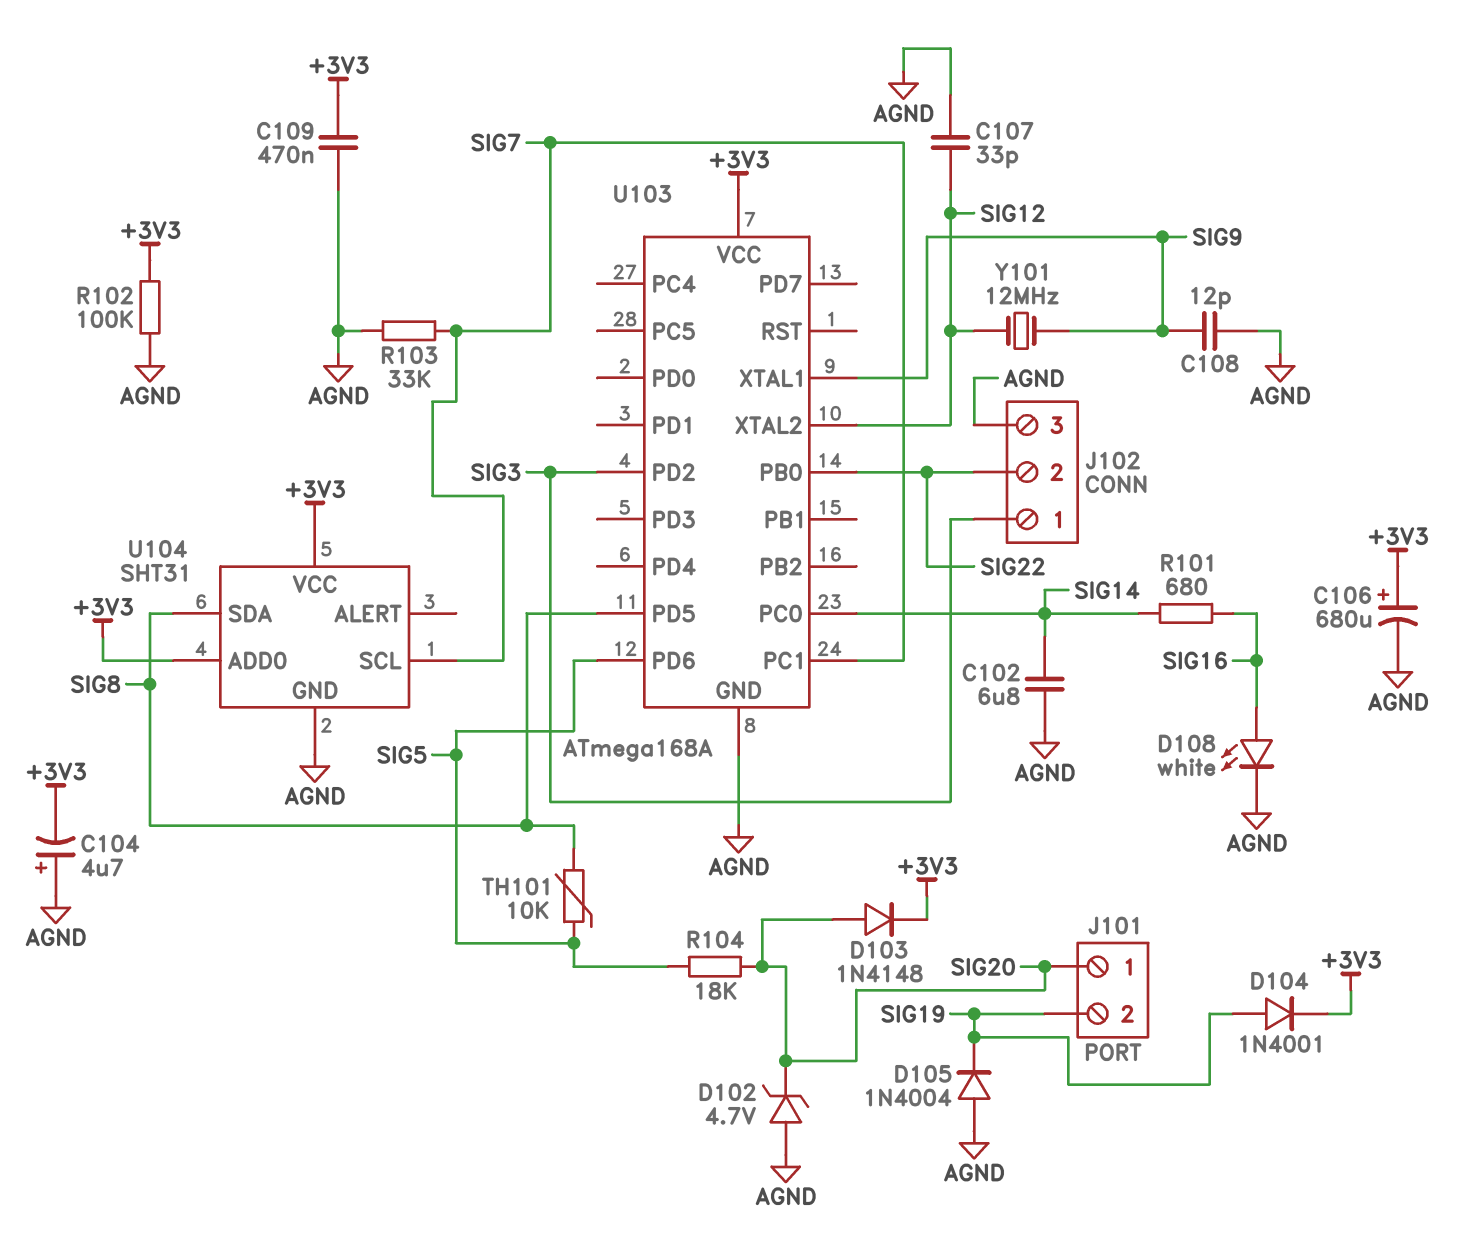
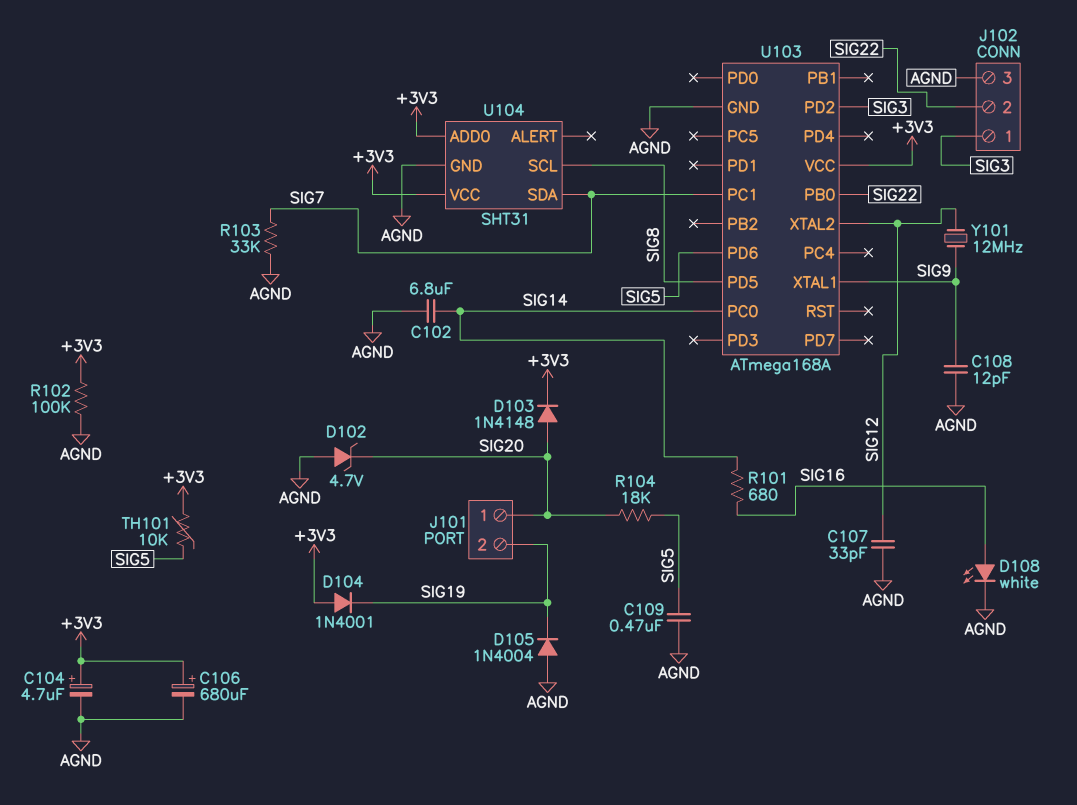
C104: 4.7uF (plus AGND, minus +3V3) -> 4.7uF (plus +3V3, minus AGND)
C109: 470nF (+3V3, AGND) -> 470nF (AGND, SIG5)
D104: diode 1N4001 (A SIG19, K +3V3) -> diode 1N4001 (A +3V3, K SIG19)
TH101: 10k (SIG5, SIG8) -> 10k (+3V3, SIG5)
U104 pin SCL: SIG7 -> SIG8
U104 pin SDA: SIG8 -> SIG7

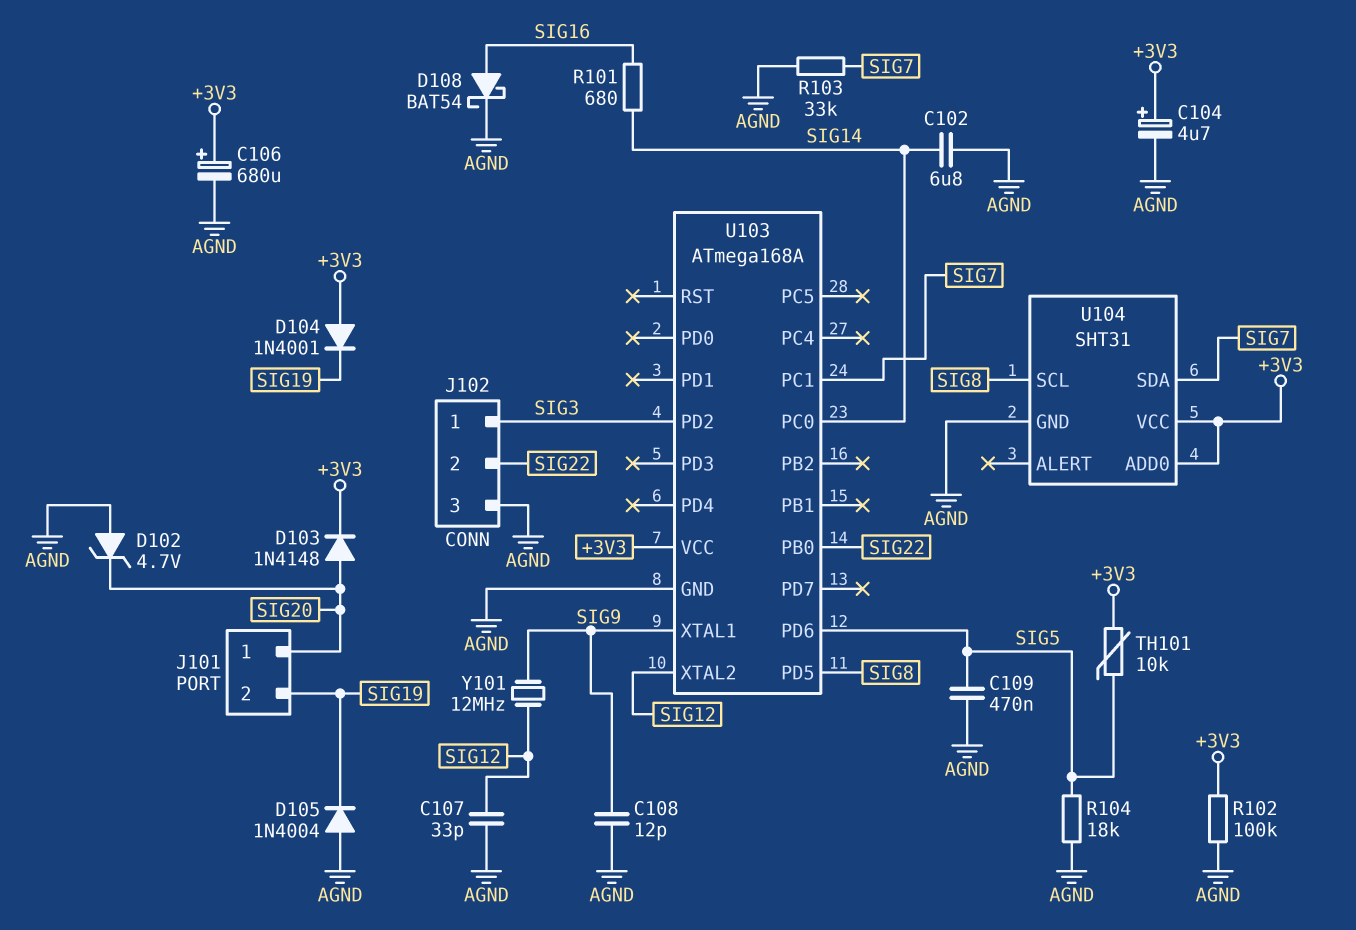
D108: LED white (A SIG16, K AGND) -> schottky BAT54 (A SIG16, K AGND)
R104: 18k (SIG5, SIG20) -> 18k (AGND, SIG5)

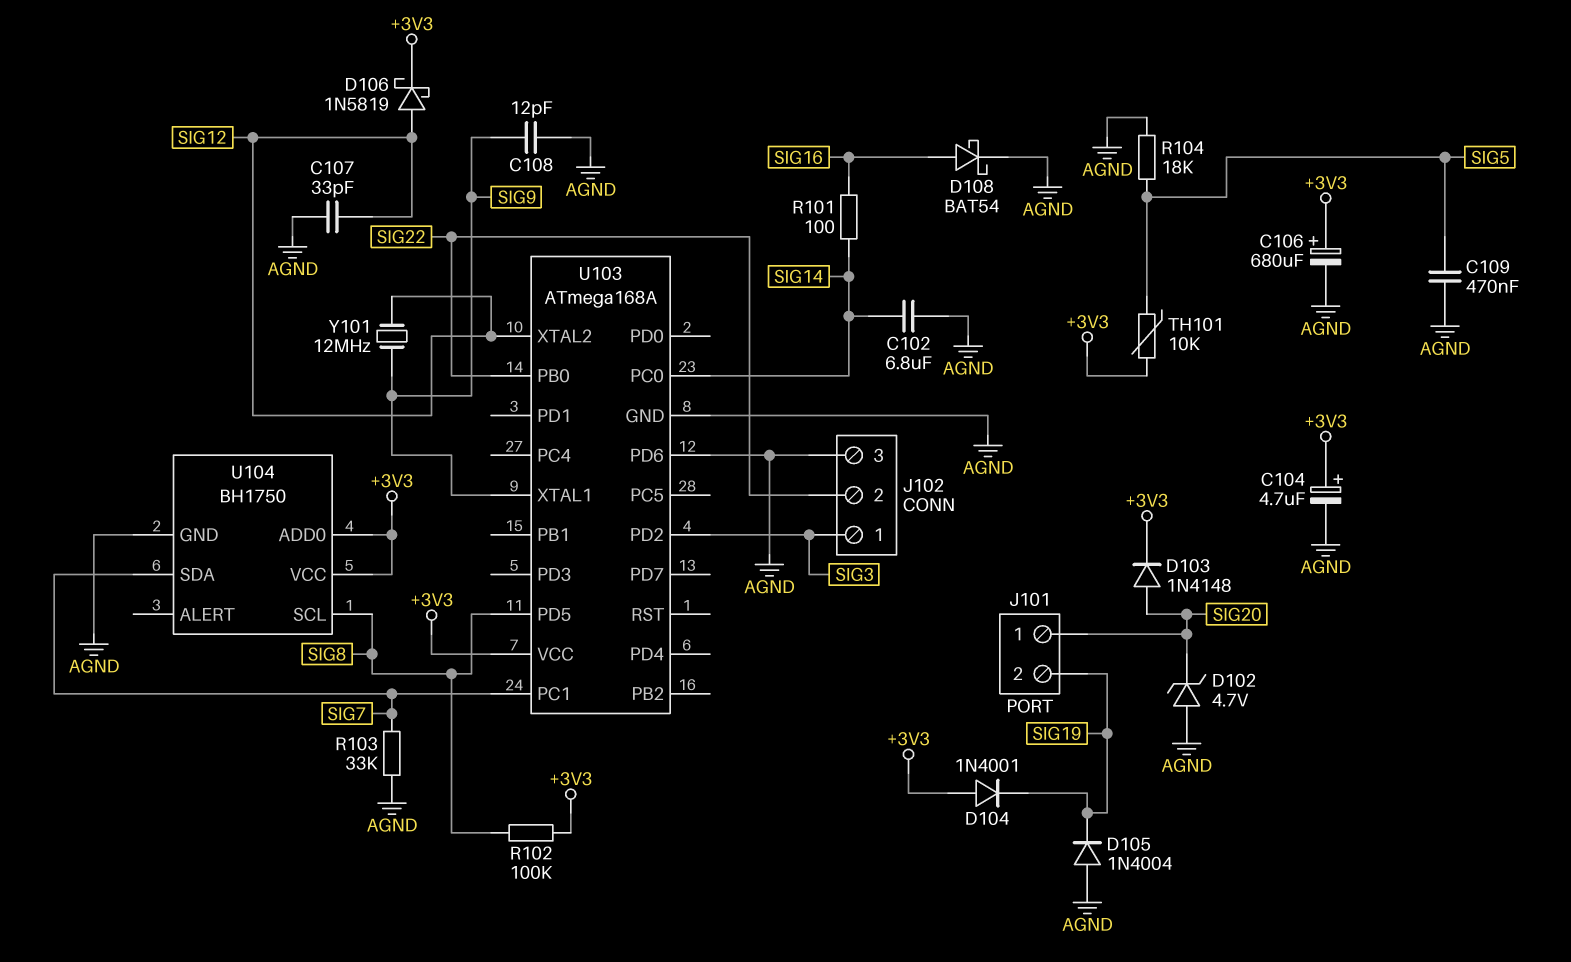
D106: none -> schottky 1N5819 (A SIG12, K +3V3)
R101: 680 (SIG14, SIG16) -> 100 (SIG14, SIG16)
R102: 100k (+3V3, AGND) -> 100k (+3V3, SIG8)
U103 pin PD6: SIG5 -> AGND
U104: SHT31 -> BH1750

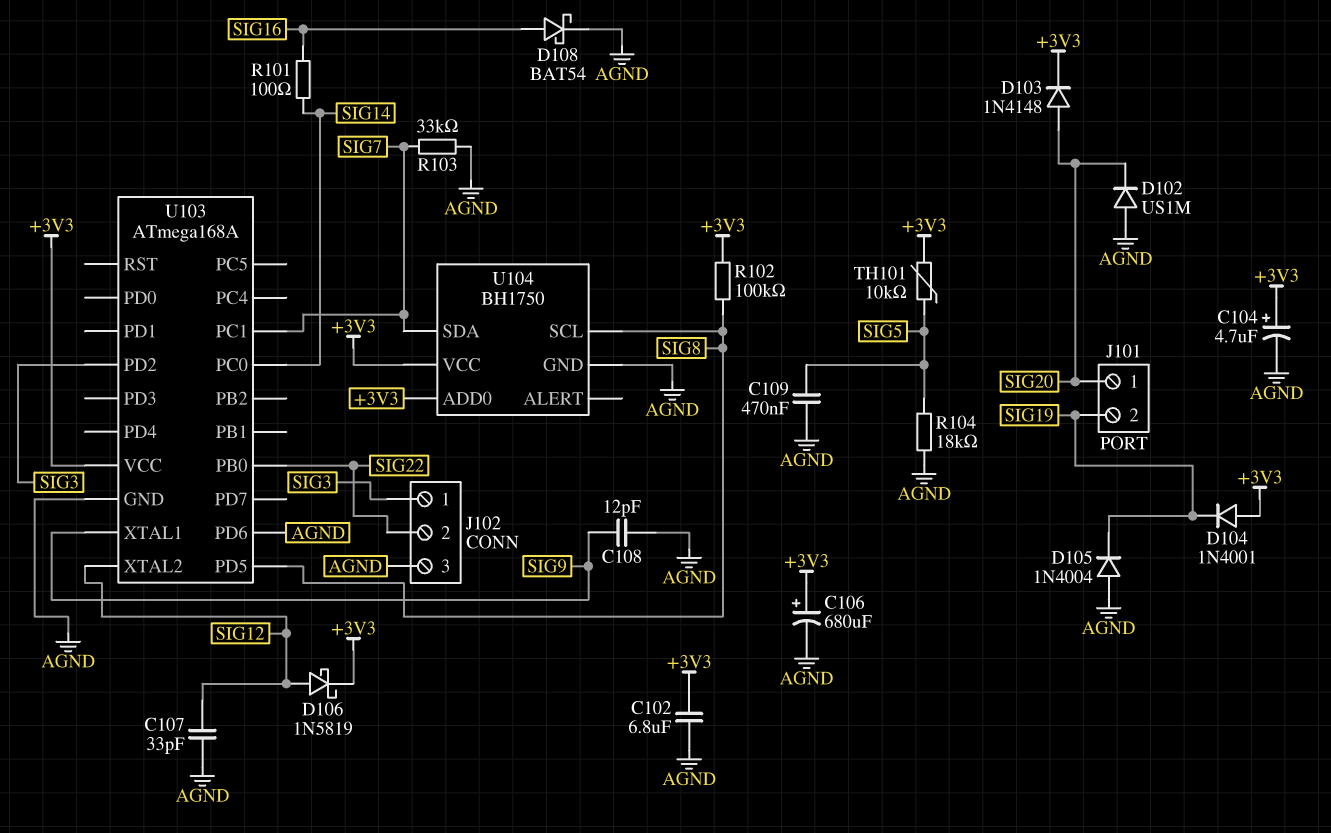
C102: 6.8uF (AGND, SIG14) -> 6.8uF (+3V3, AGND)
D102: zener 4.7V (A AGND, K SIG20) -> diode US1M (A AGND, K SIG20)
Y101: 12MHz (SIG9, SIG12) -> none

